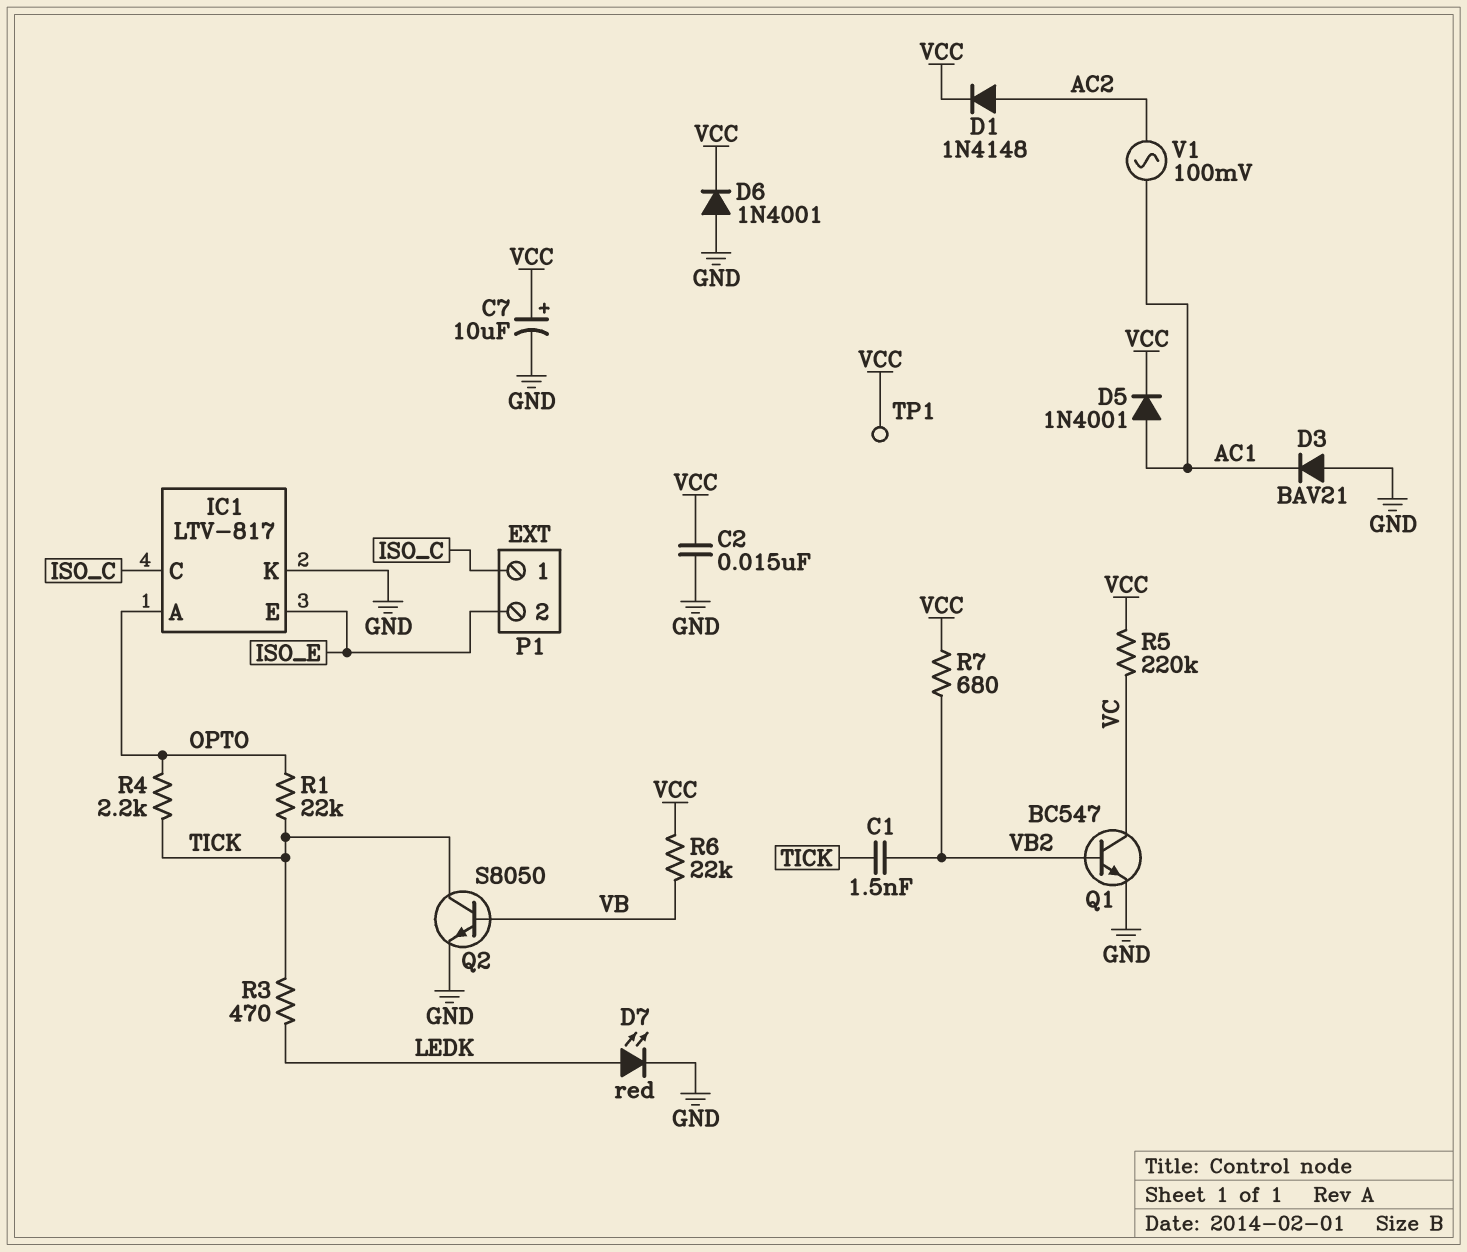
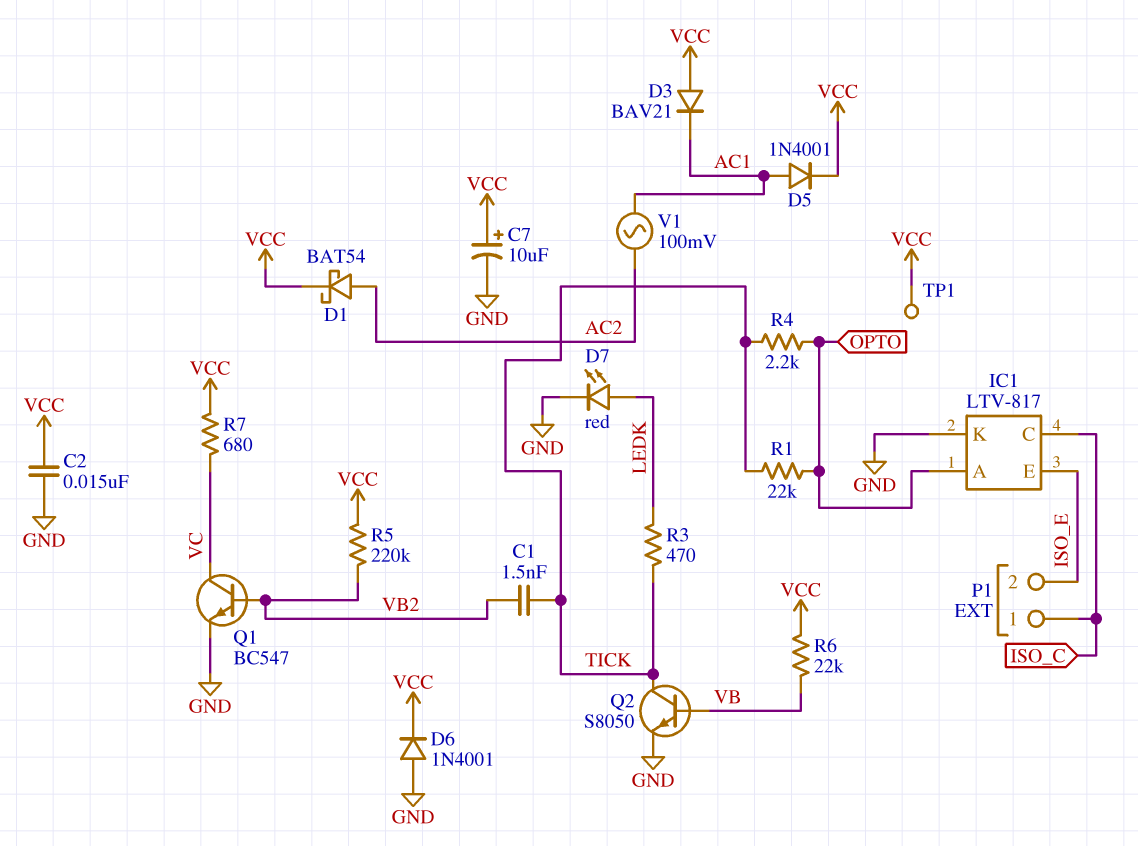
D1: diode 1N4148 (A AC2, K VCC) -> schottky BAT54 (A AC2, K VCC)
D3: diode BAV21 (A GND, K AC1) -> diode BAV21 (A VCC, K AC1)
R5: 220k (VC, VCC) -> 220k (VB2, VCC)
R7: 680 (VB2, VCC) -> 680 (VC, VCC)

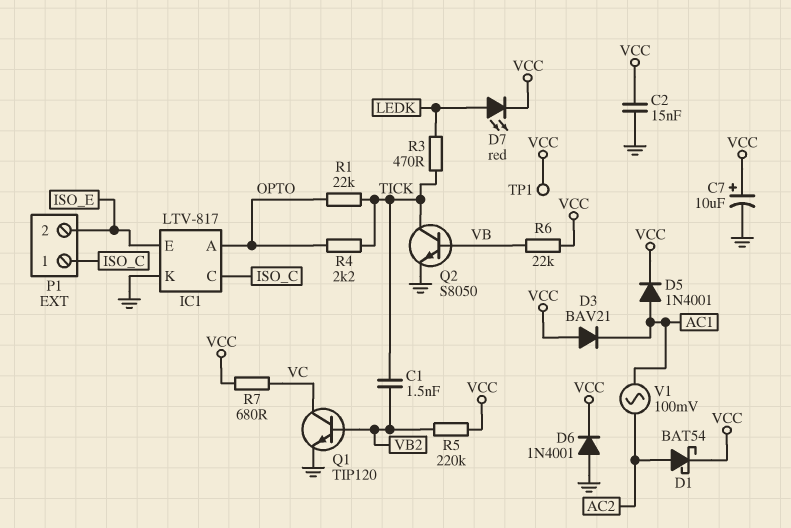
D7: LED red (A LEDK, K GND) -> LED red (A LEDK, K VCC)
Q1: NPN BC547 (B VB2, C VC, E GND) -> NPN TIP120 (B VB2, C VC, E GND)

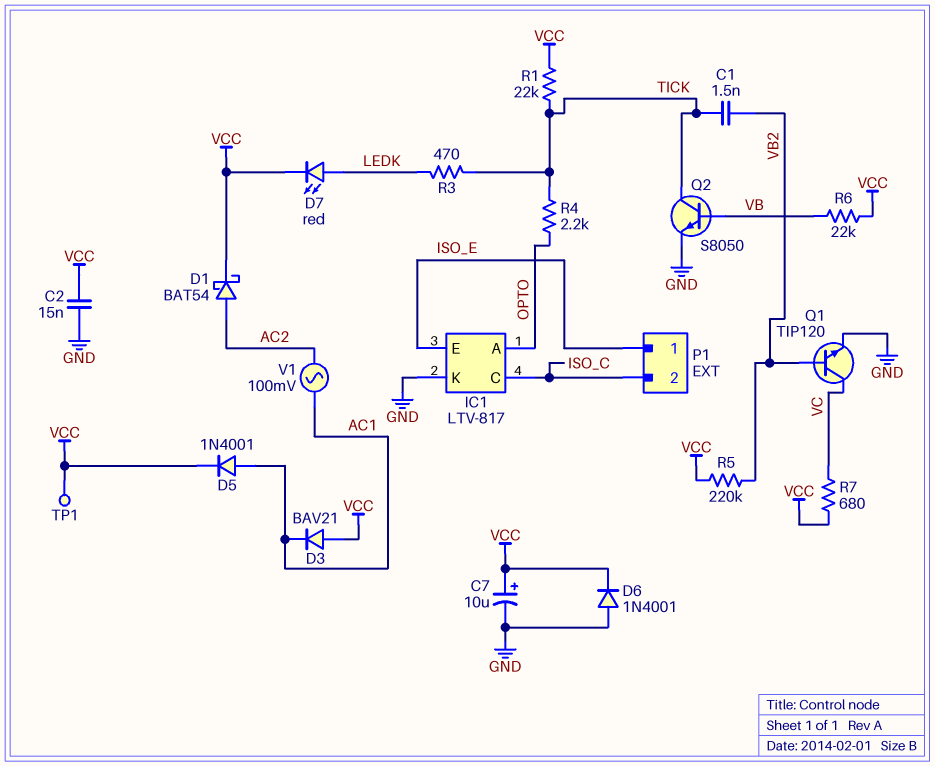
P1 pin 1: ISO_C -> ISO_E
P1 pin 2: ISO_E -> ISO_C
R1: 22k (OPTO, TICK) -> 22k (TICK, VCC)

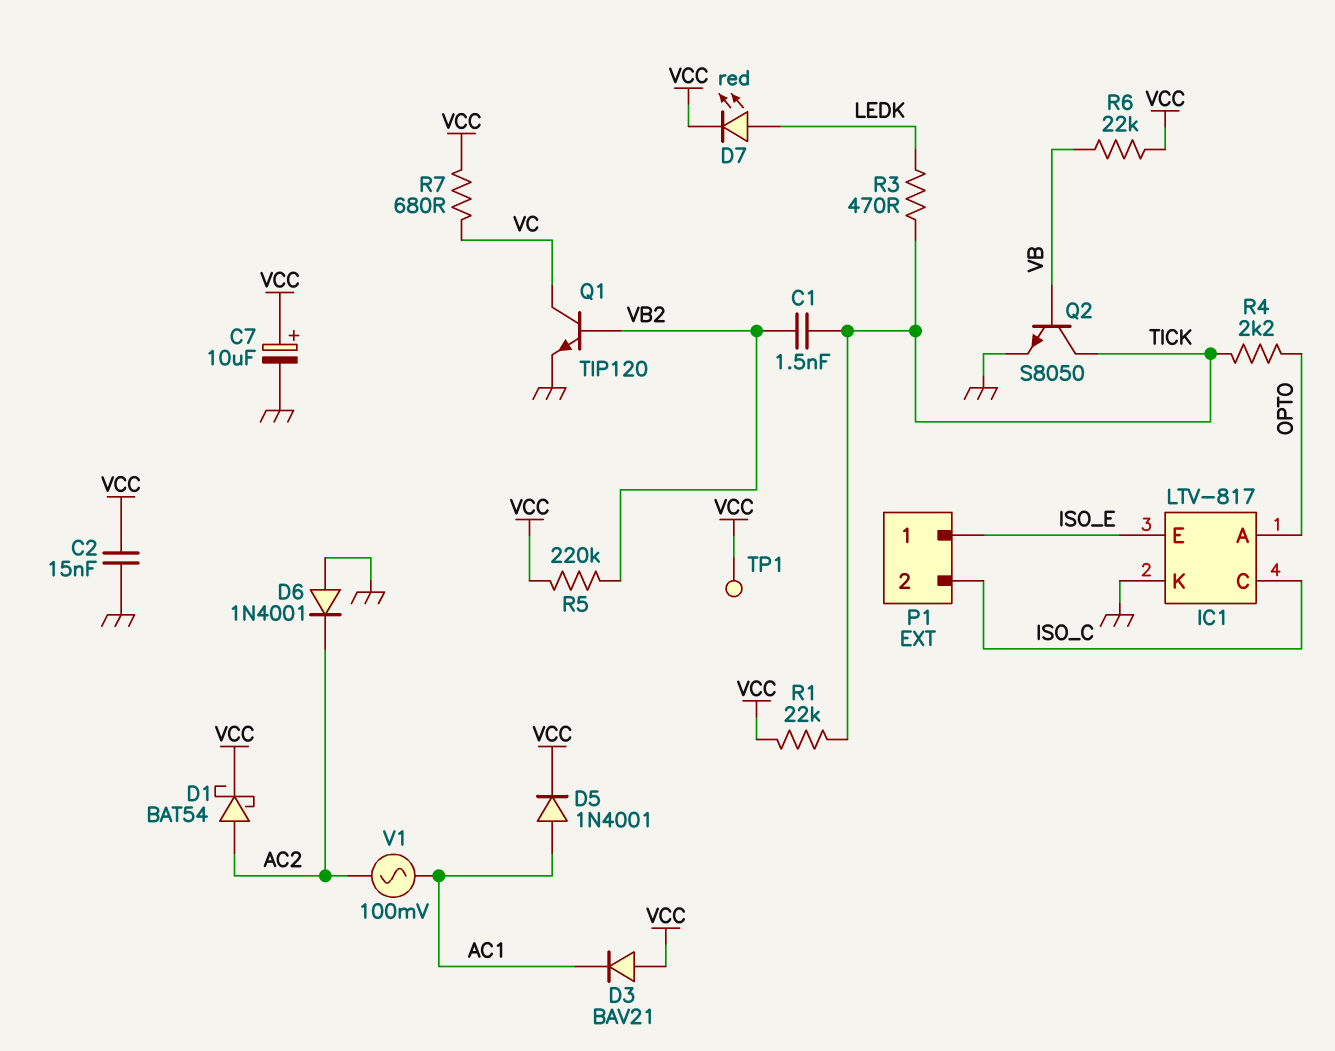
D6: diode 1N4001 (A GND, K VCC) -> diode 1N4001 (A GND, K AC2)

